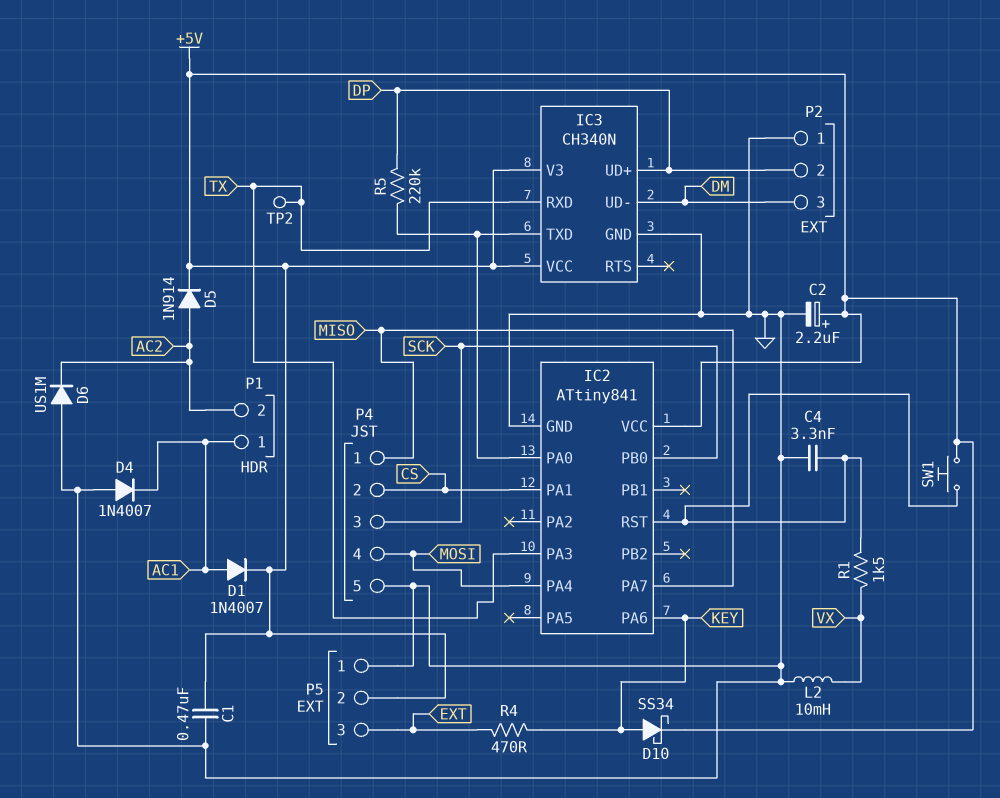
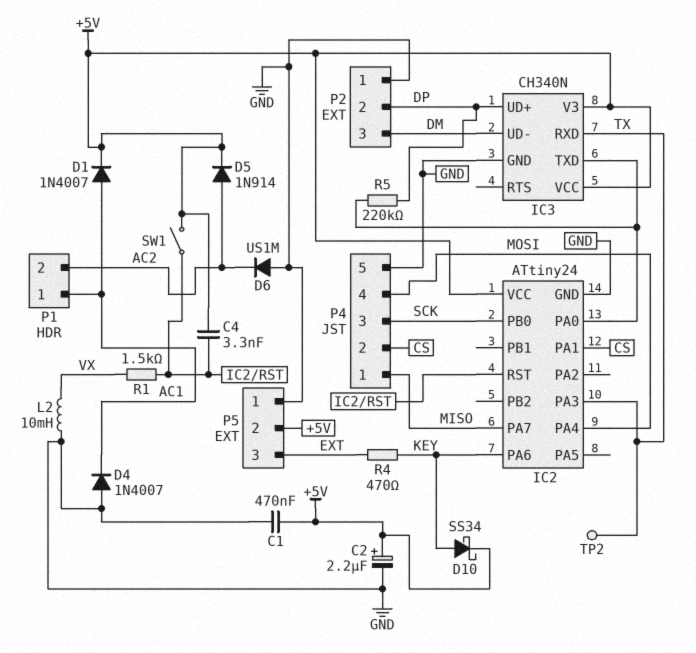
C4: 3.3nF (GND, IC2/RST) -> 3.3nF (+5V, IC2/RST)
IC2: ATtiny841 -> ATtiny24
SW1: button (+5V, IC2/RST) -> switch (+5V, IC2/RST)

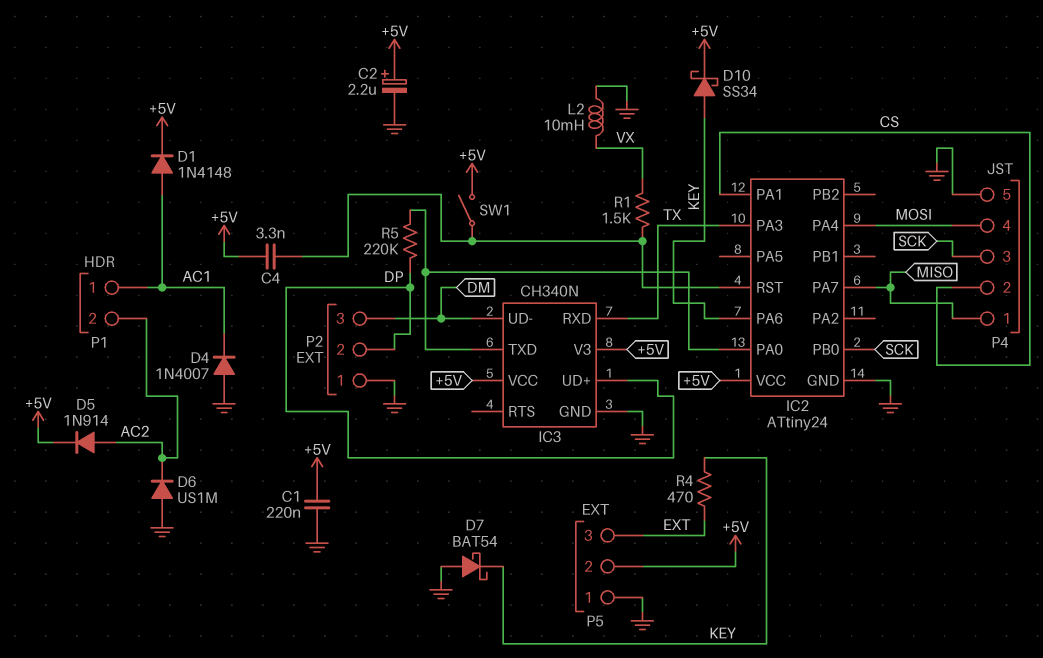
C1: 470nF (+5V, GND) -> 220nF (+5V, GND)
D1: diode 1N4007 (A AC1, K +5V) -> diode 1N4148 (A AC1, K +5V)
D7: none -> schottky BAT54 (A GND, K KEY)
TP2: test point (TX) -> none

